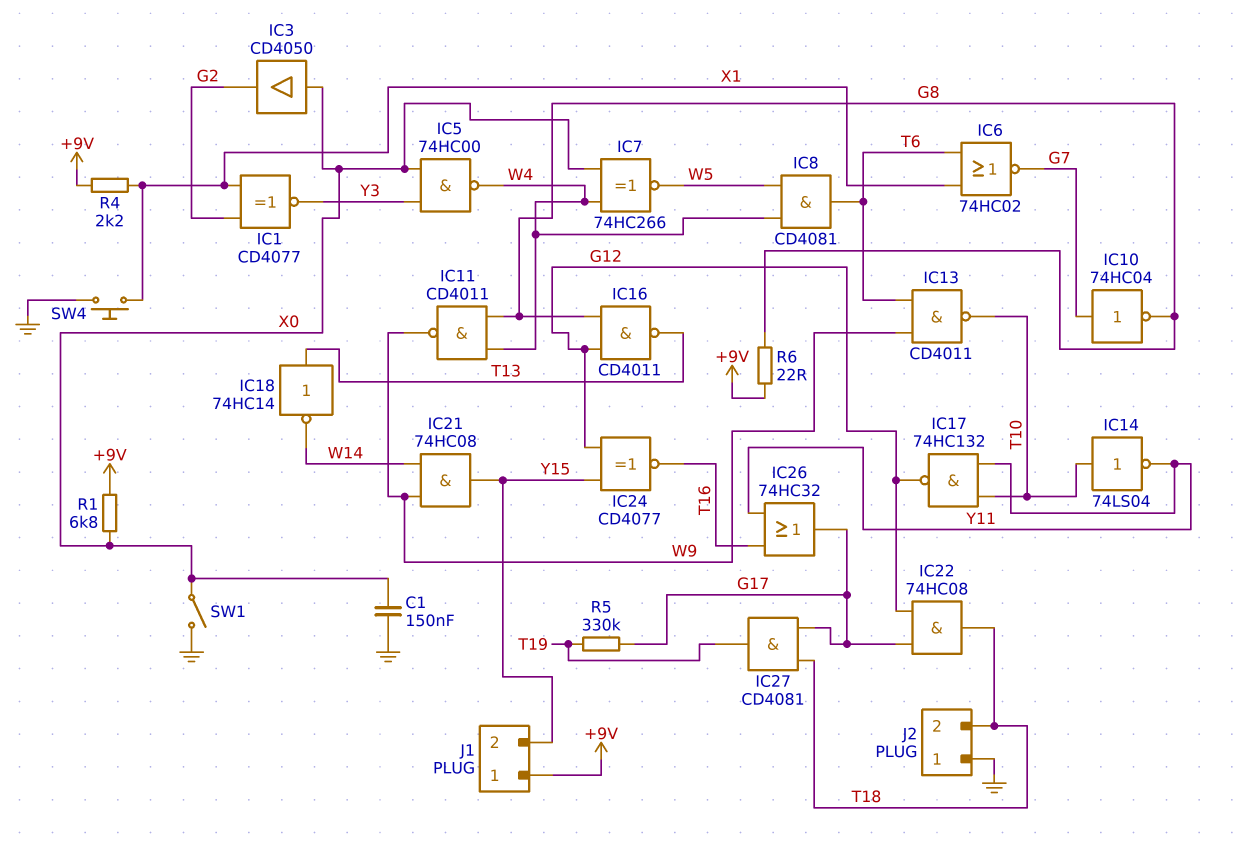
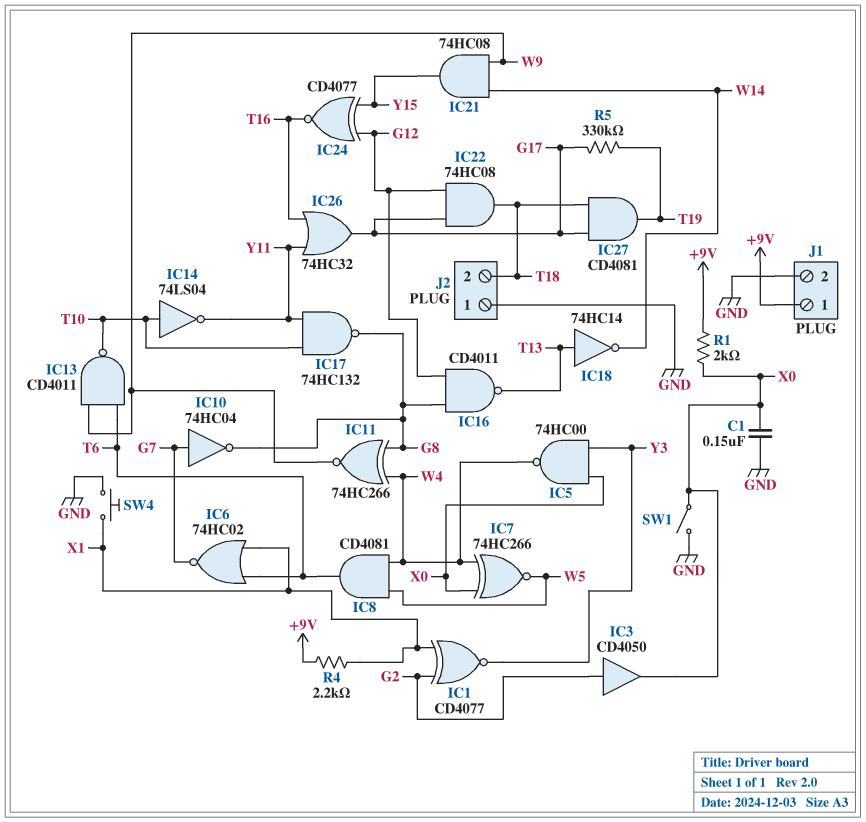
IC3: buffer CD4050 (in X0, out G2) -> buffer CD4050 (in G2, out X0)
IC11: NAND CD4011 (in G8, in W4, out W9) -> XNOR 74HC266 (in G8, in W4, out W9)
IC17: NAND 74HC132 (in T10, in Y11, out G12) -> NAND 74HC132 (in T10, in Y11, out G8)
J1 pin 2: Y15 -> GND
R1: 6.8k (+9V, X0) -> 2k (+9V, X0)
R6: 22 (+9V, G8) -> none

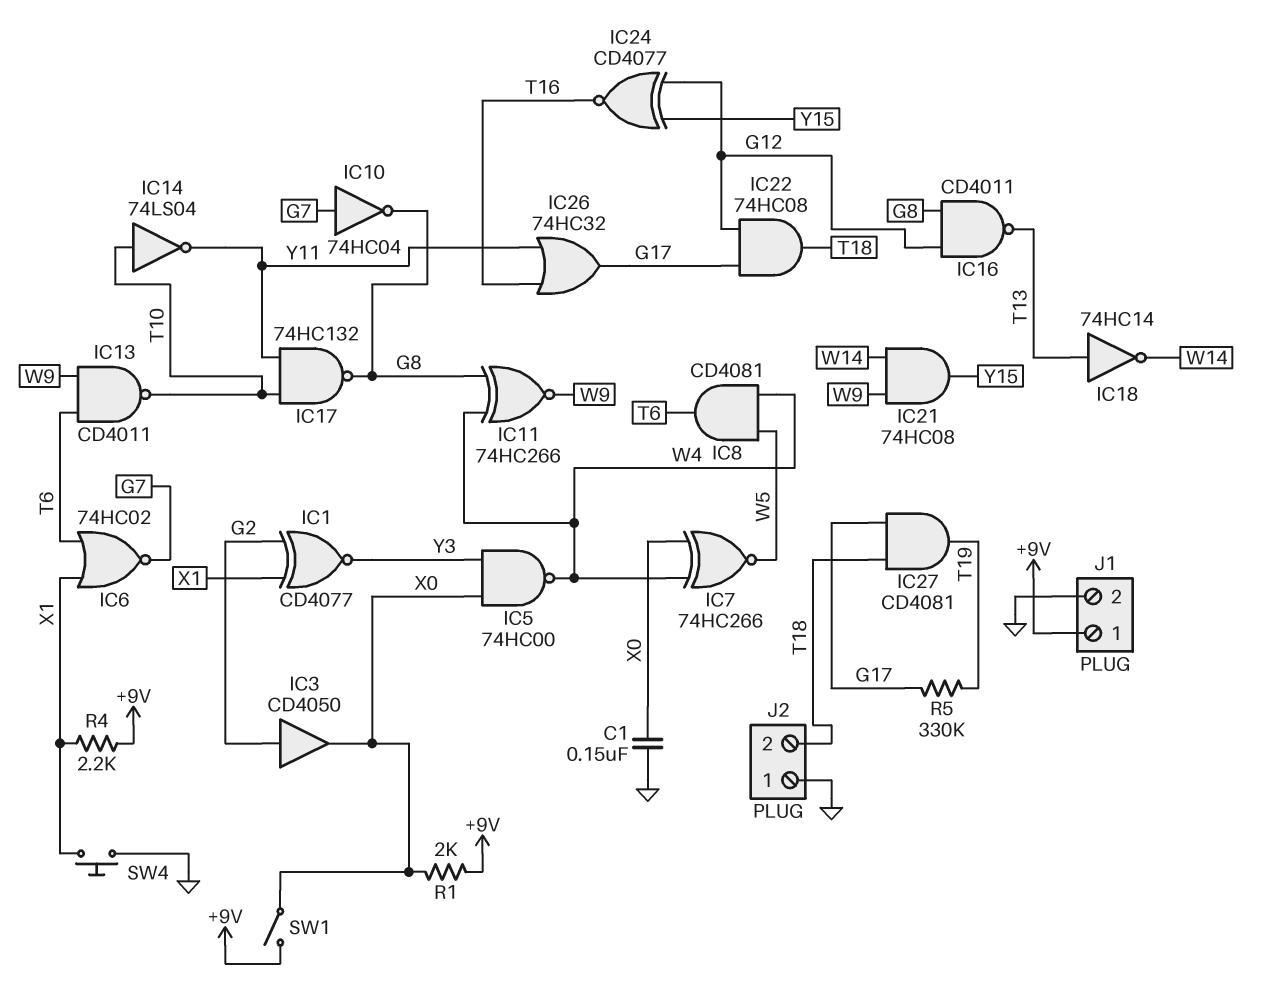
SW1: switch (GND, X0) -> switch (+9V, X0)

